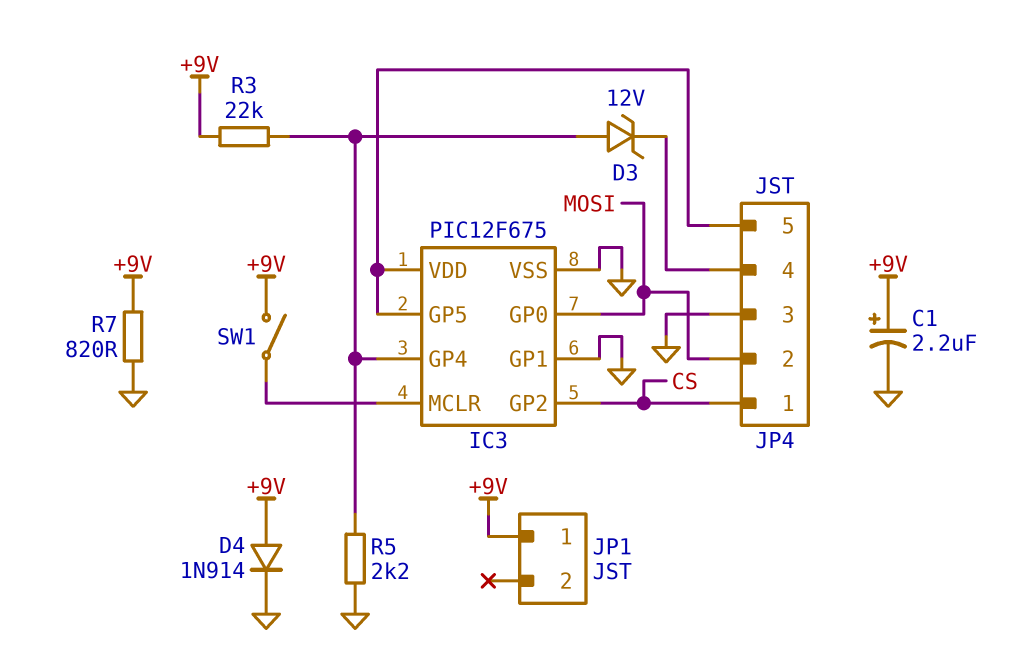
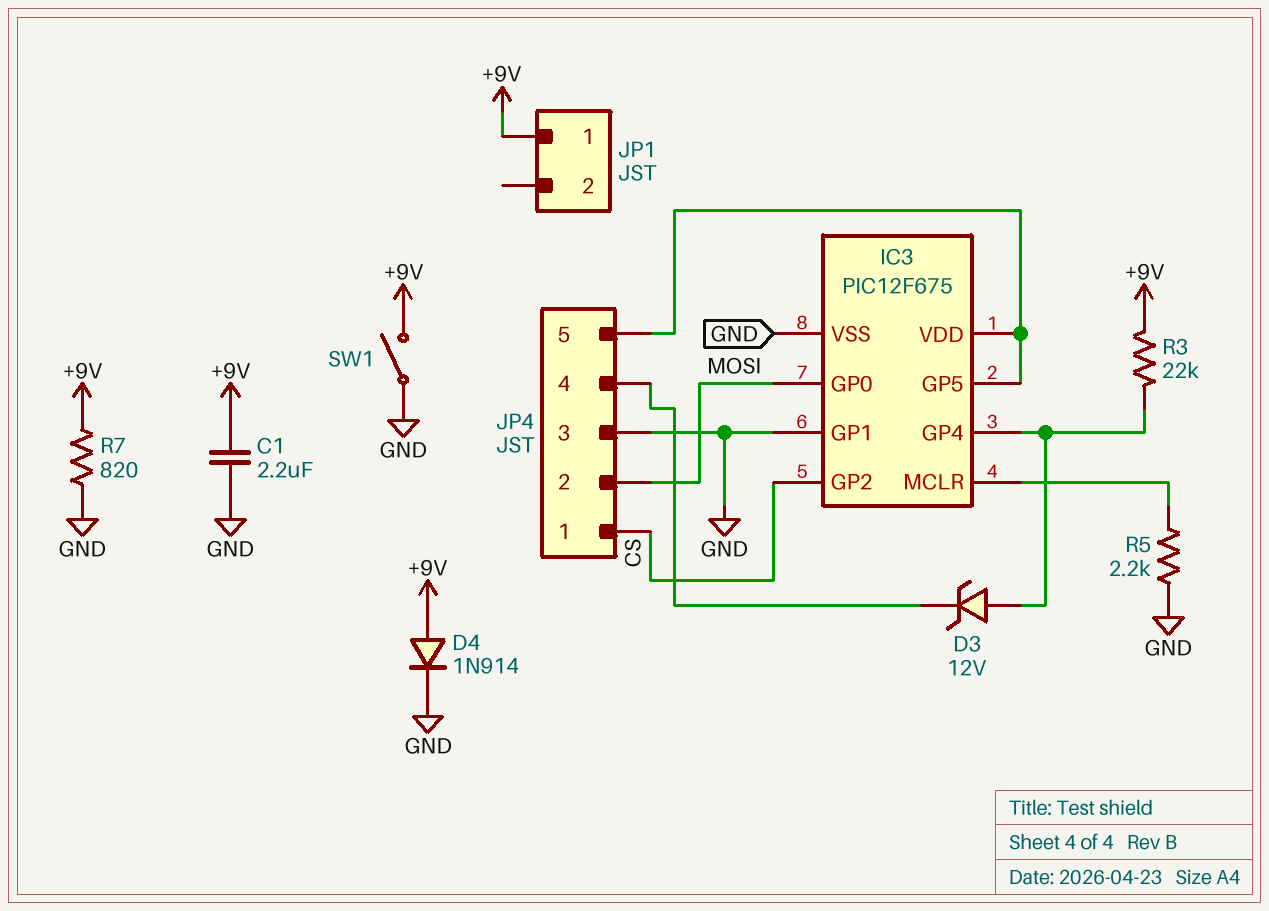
C1: 2.2uF (plus +9V, minus GND) -> 2.2uF (+9V, GND)
R5: 2.2k (GND, IC3/GP4) -> 2.2k (GND, IC3/MCLR)
SW1: switch (+9V, IC3/MCLR) -> switch (+9V, GND)

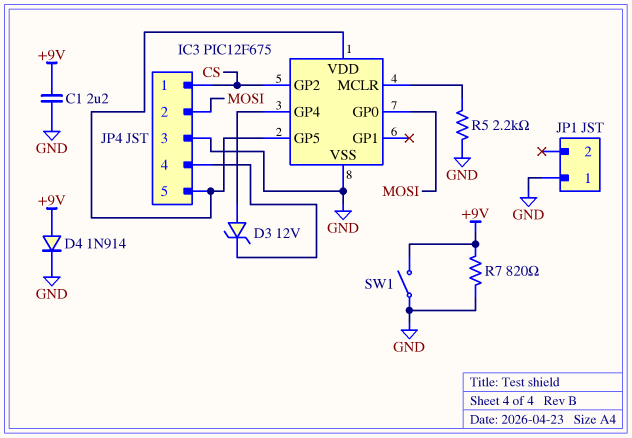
IC3 pin GP1: GND -> none
JP1 pin 1: +9V -> GND
R3: 22k (+9V, IC3/GP4) -> none

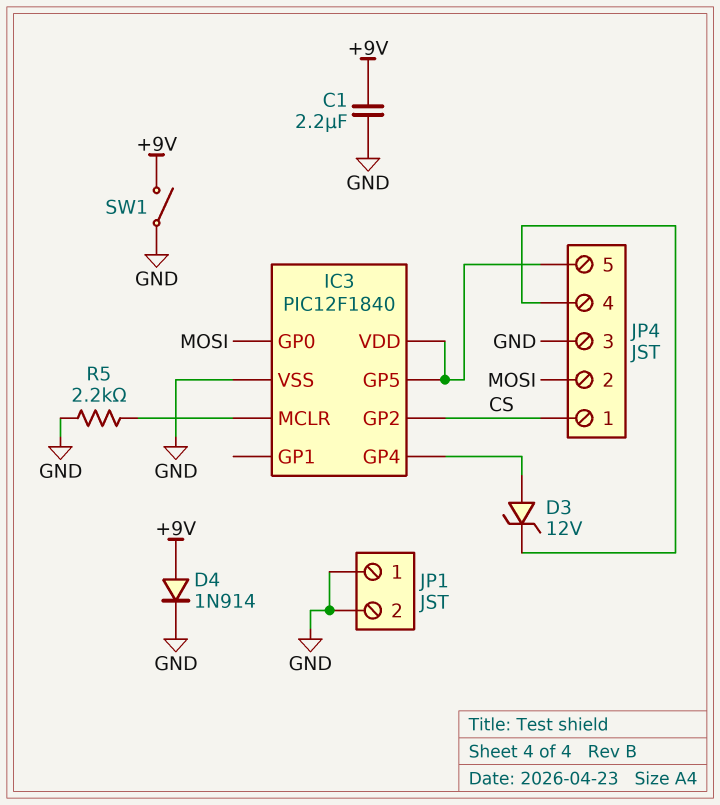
IC3: PIC12F675 -> PIC12F1840
JP1 pin 2: none -> GND
R7: 820 (+9V, GND) -> none

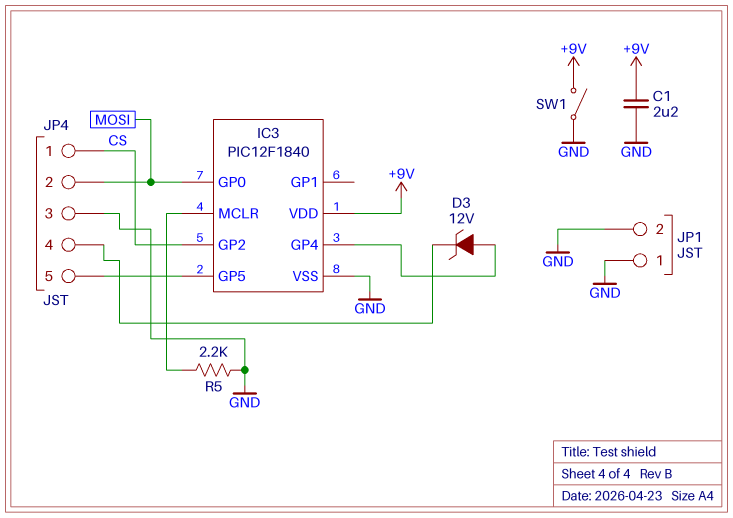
D4: diode 1N914 (A +9V, K GND) -> none
IC3 pin VDD: IC3/GP5 -> +9V

